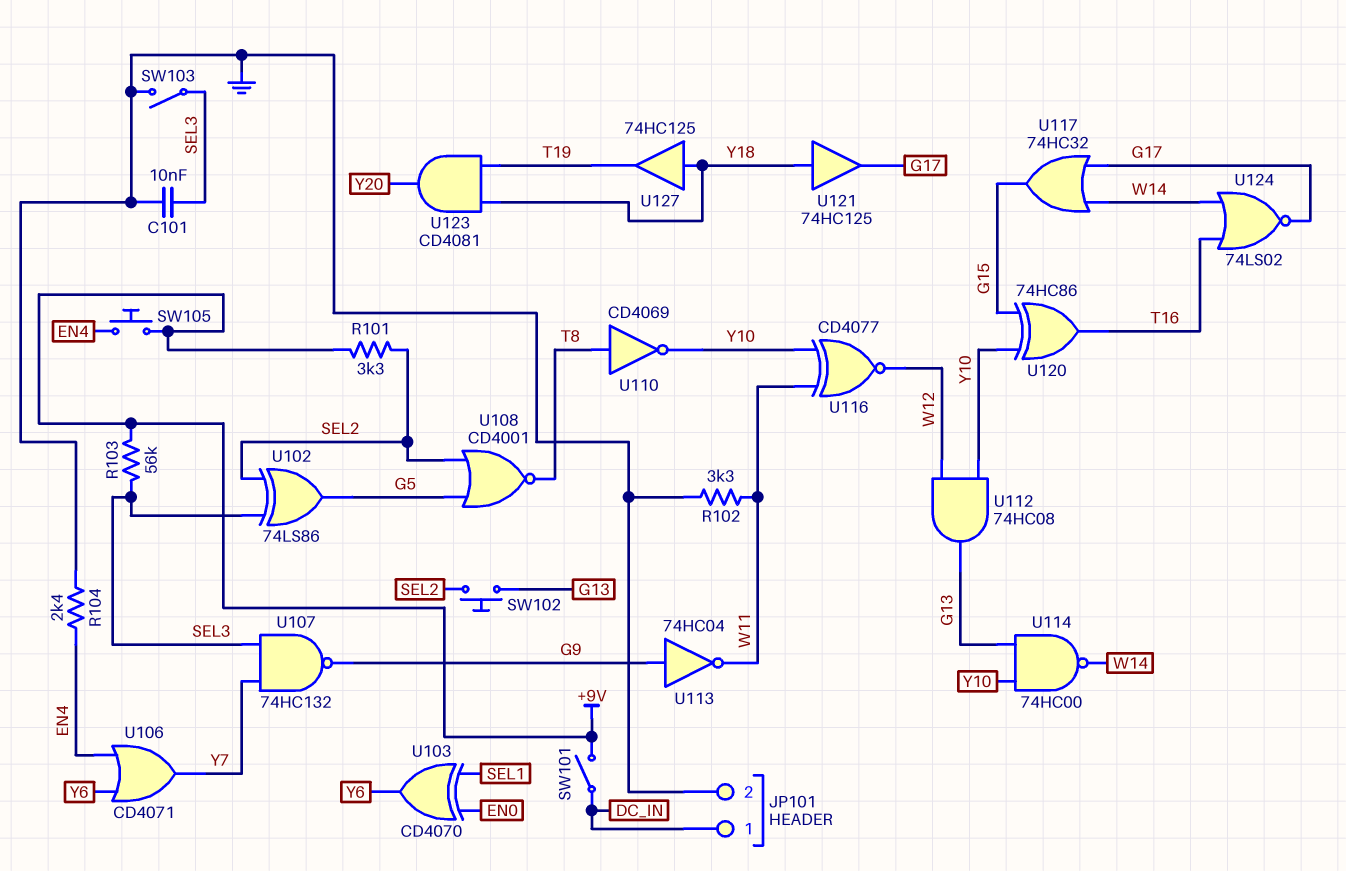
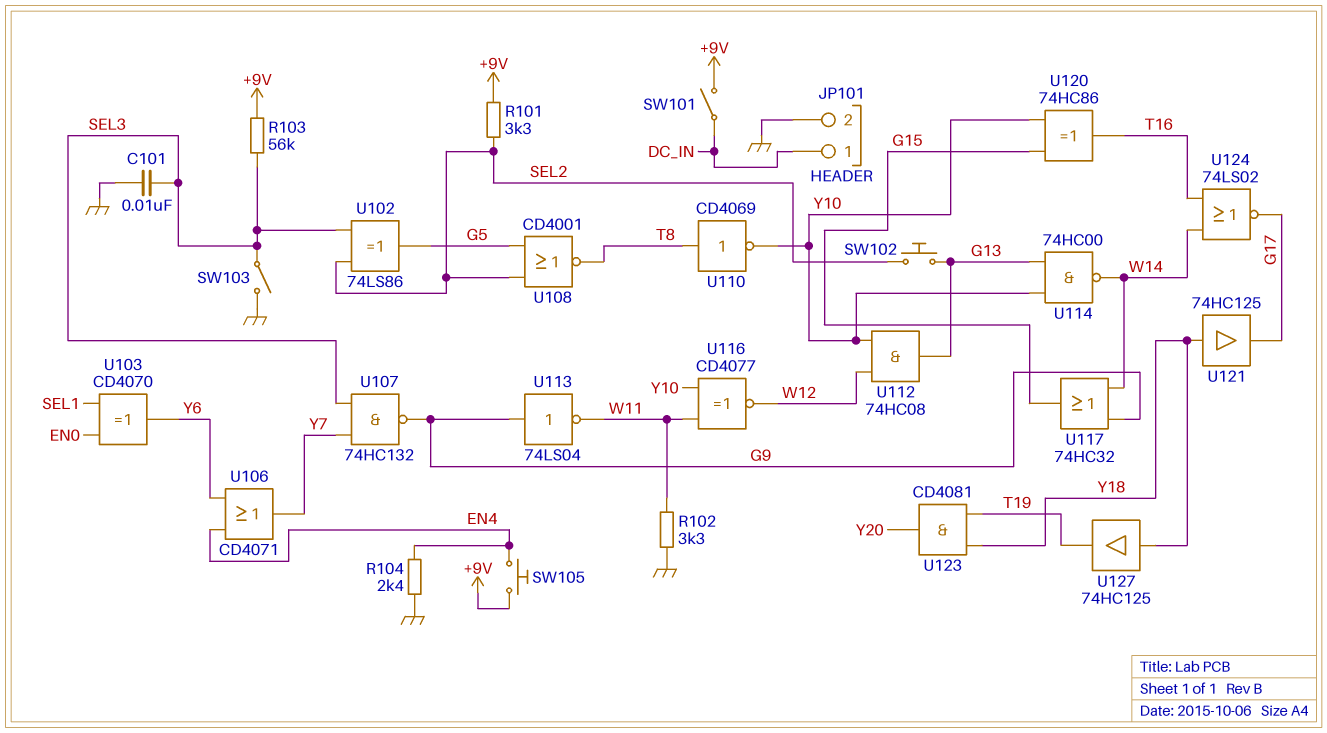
U113: NOT 74HC04 (in G9, out W11) -> NOT 74LS04 (in G9, out W11)
U117: OR 74HC32 (in G17, in W14, out G15) -> OR 74HC32 (in G9, in W14, out G15)

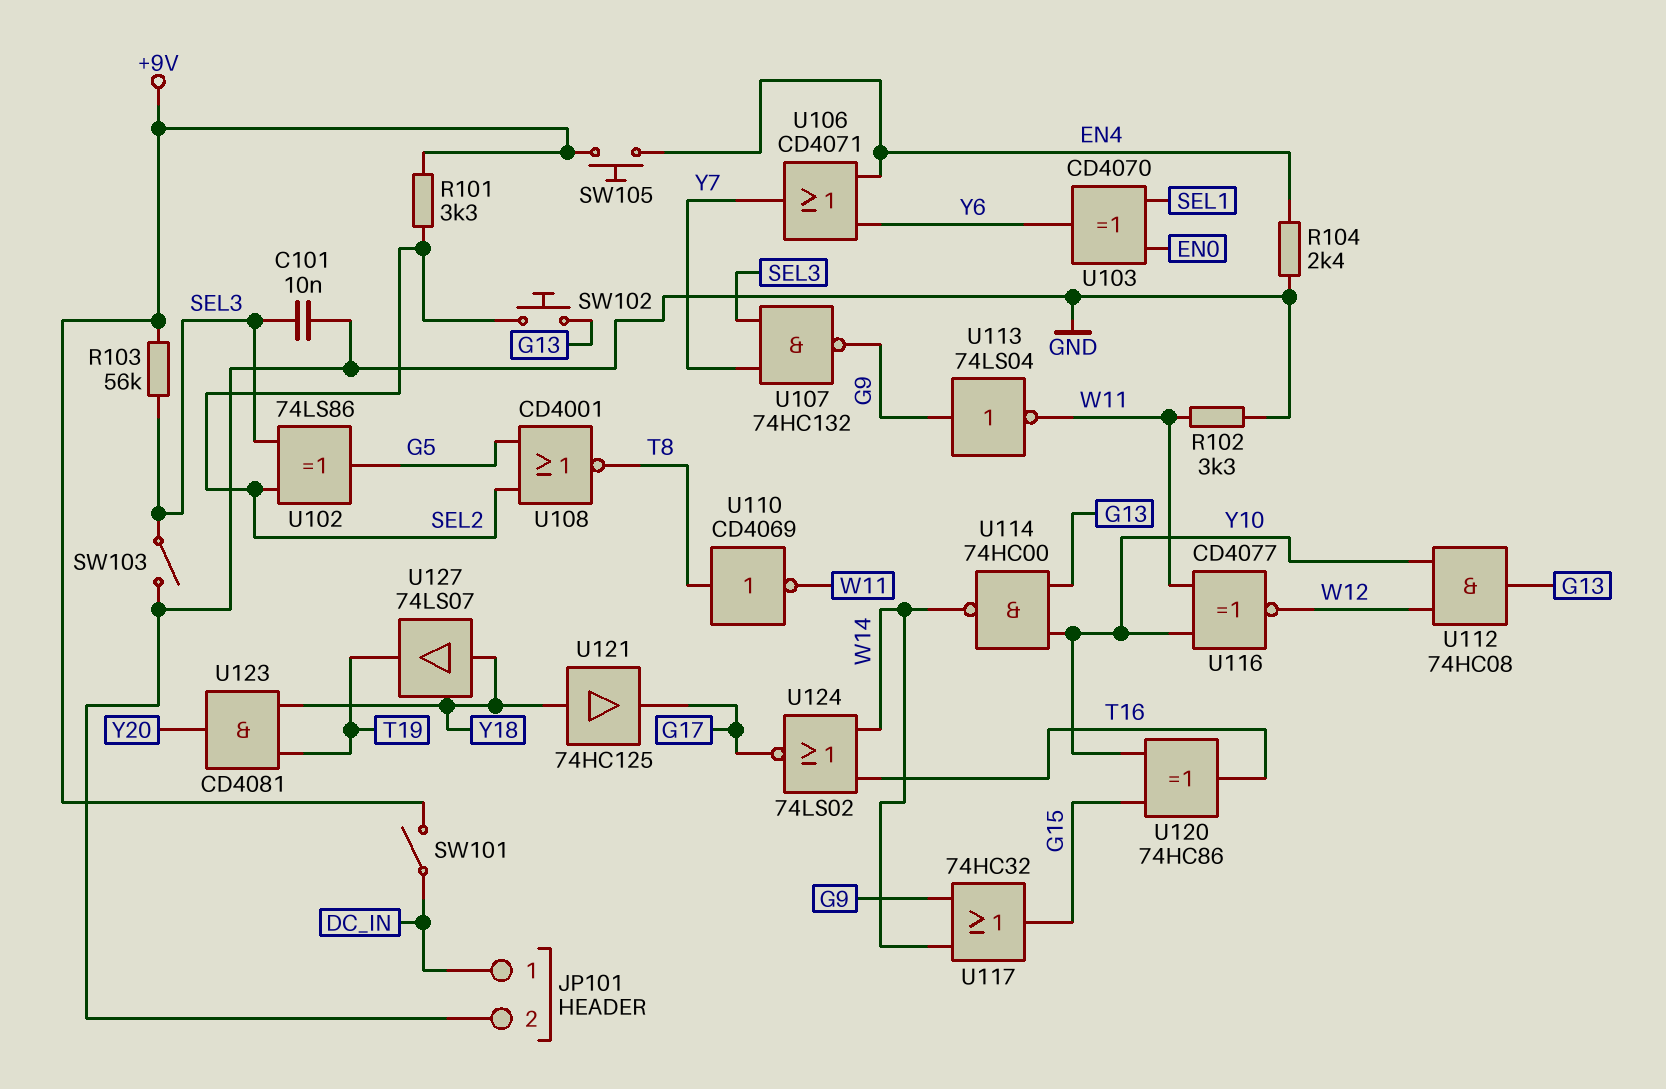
U110: NOT CD4069 (in T8, out Y10) -> NOT CD4069 (in T8, out W11)
U127: buffer 74HC125 (in Y18, out T19) -> buffer 74LS07 (in Y18, out T19)

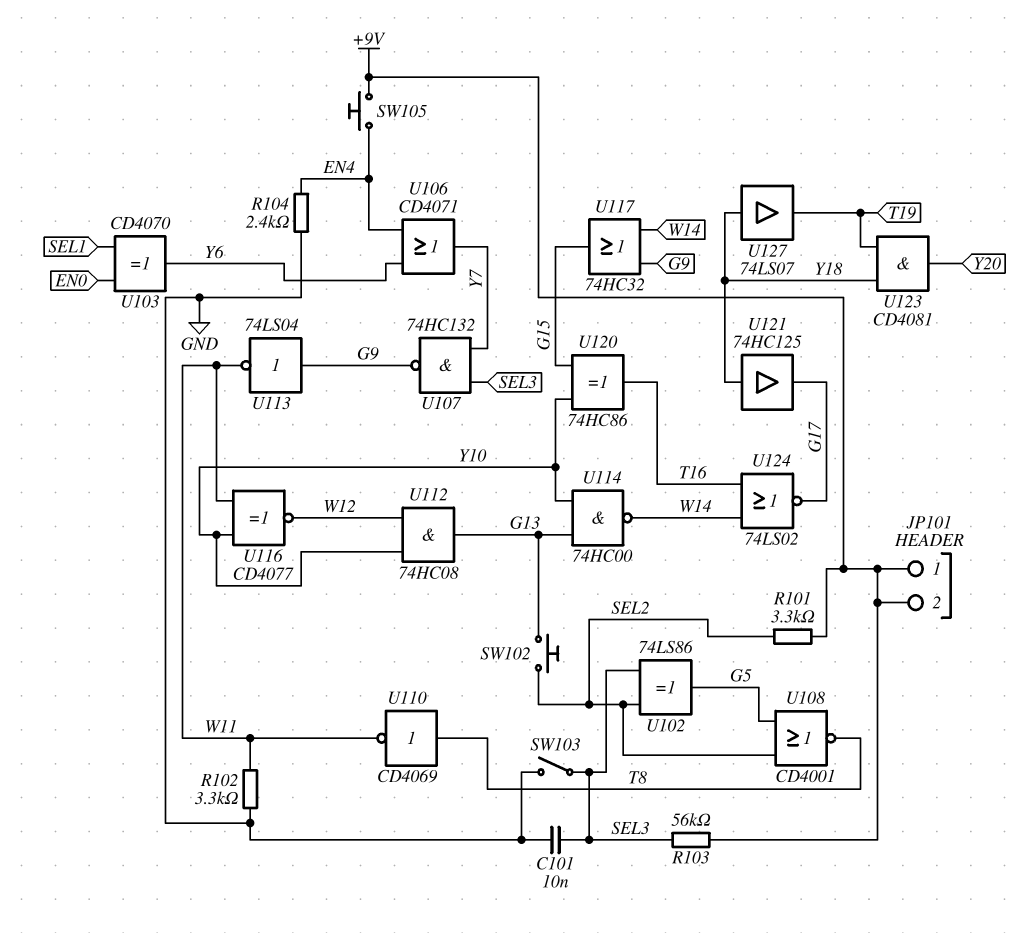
JP101 pin 1: DC_IN -> +9V
JP101 pin 2: GND -> +9V
SW101: switch (+9V, DC_IN) -> none

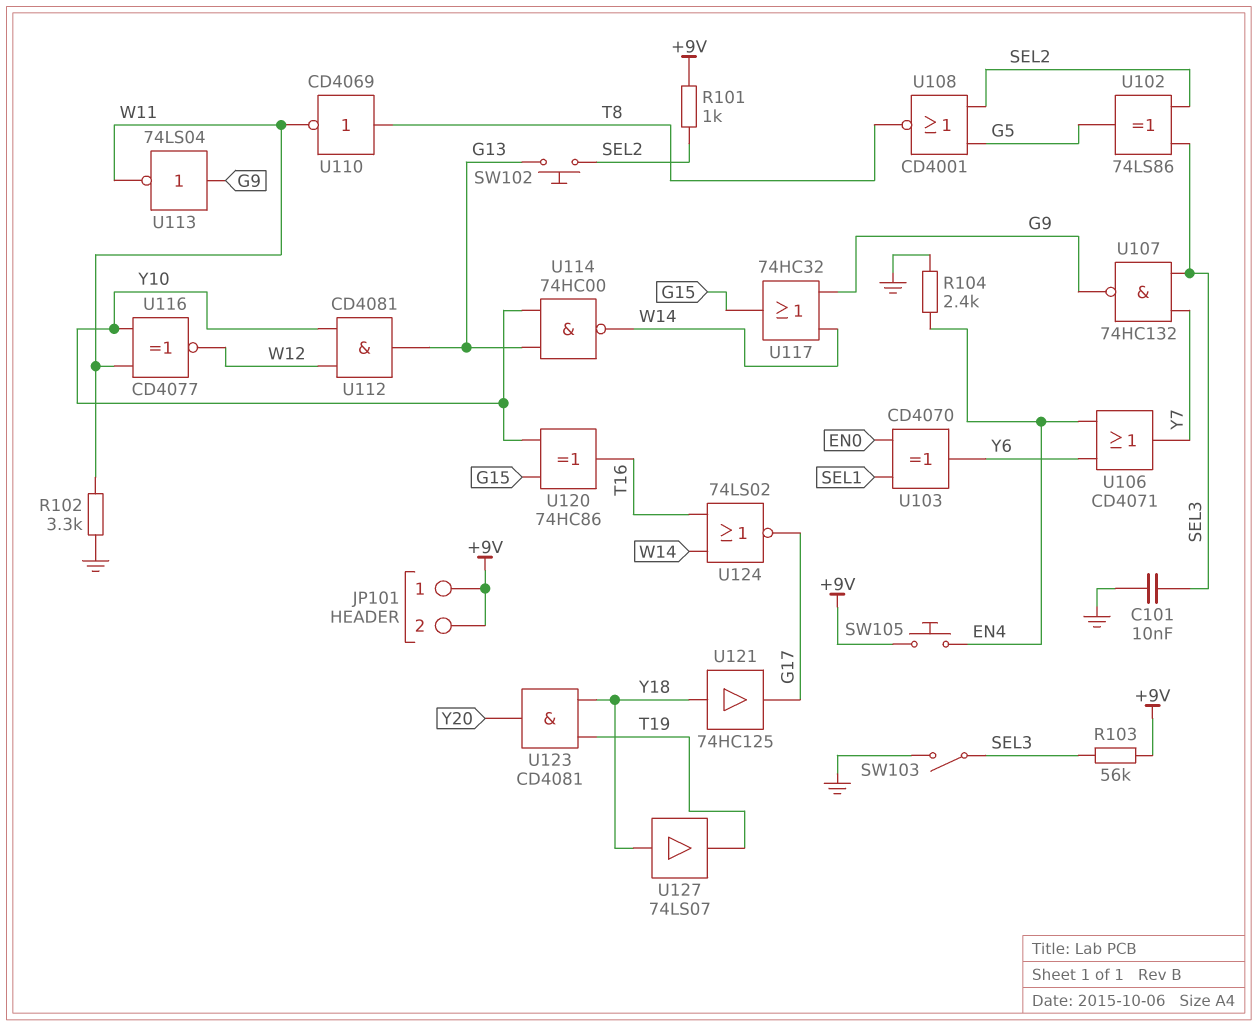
R101: 3.3k (+9V, SEL2) -> 1k (+9V, SEL2)
U112: AND 74HC08 (in W12, in Y10, out G13) -> AND CD4081 (in W12, in Y10, out G13)

